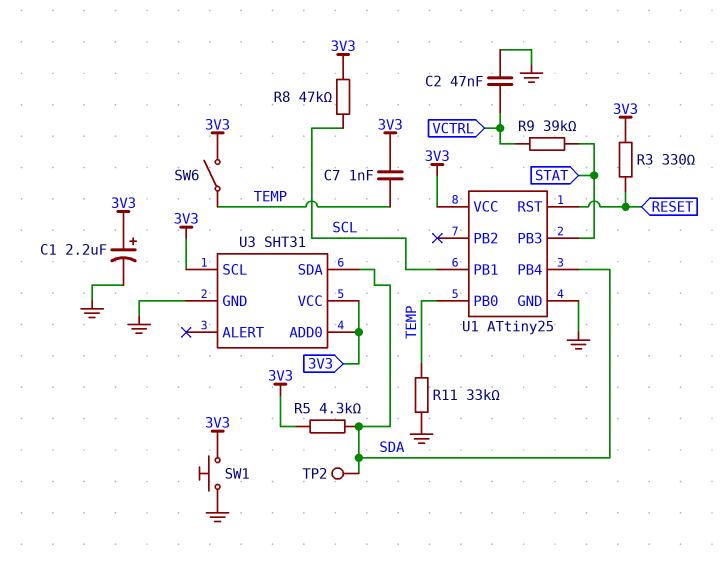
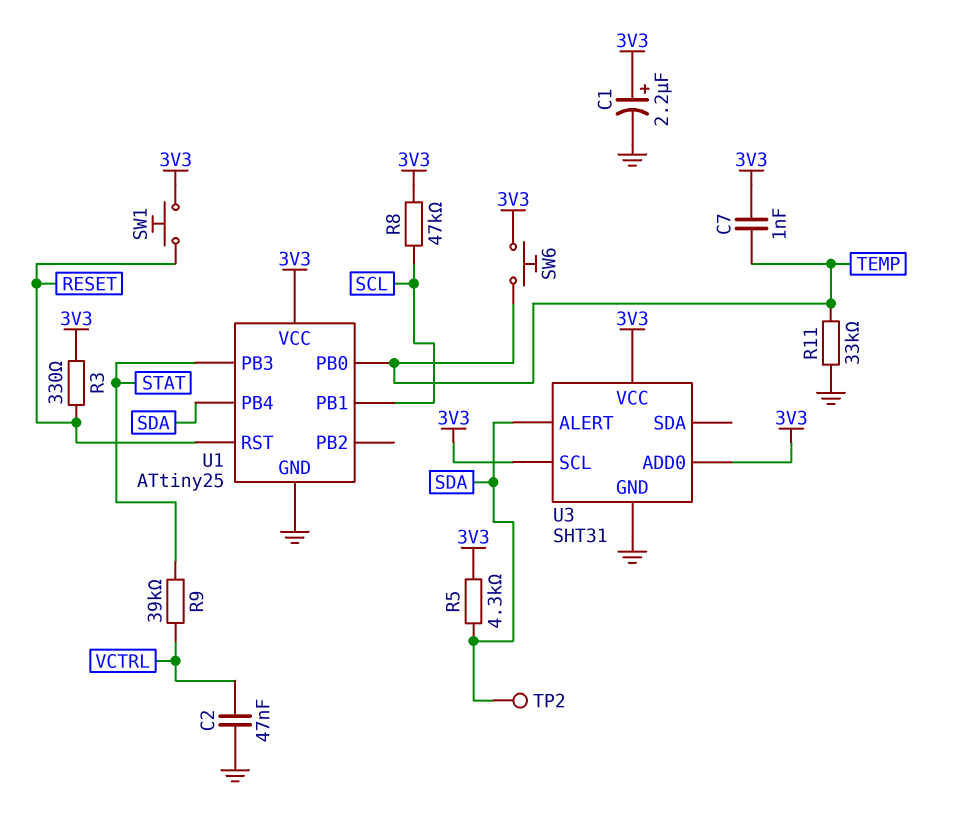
SW1: button (3V3, GND) -> button (3V3, RESET)
SW6: switch (3V3, TEMP) -> button (3V3, TEMP)
U3 pin ALERT: none -> SDA
U3 pin SDA: SDA -> none

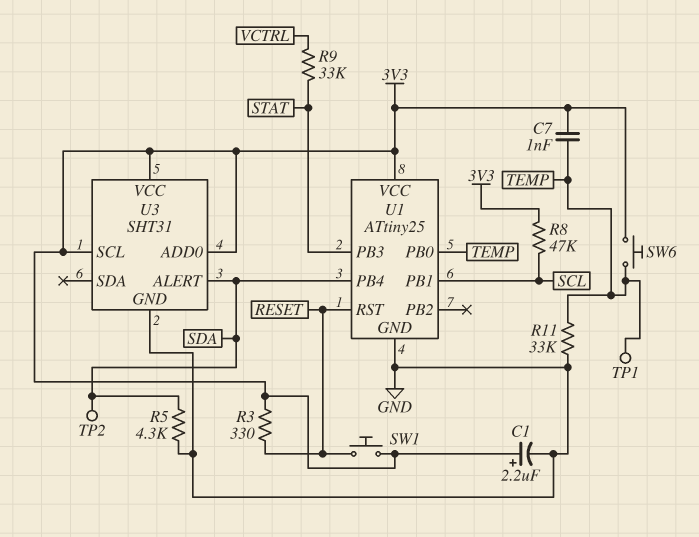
C2: 47nF (GND, VCTRL) -> none
R5: 4.3k (3V3, SDA) -> 4.3k (GND, SDA)
R9: 39k (STAT, VCTRL) -> 33k (STAT, VCTRL)
TP1: none -> test point (TEMP)

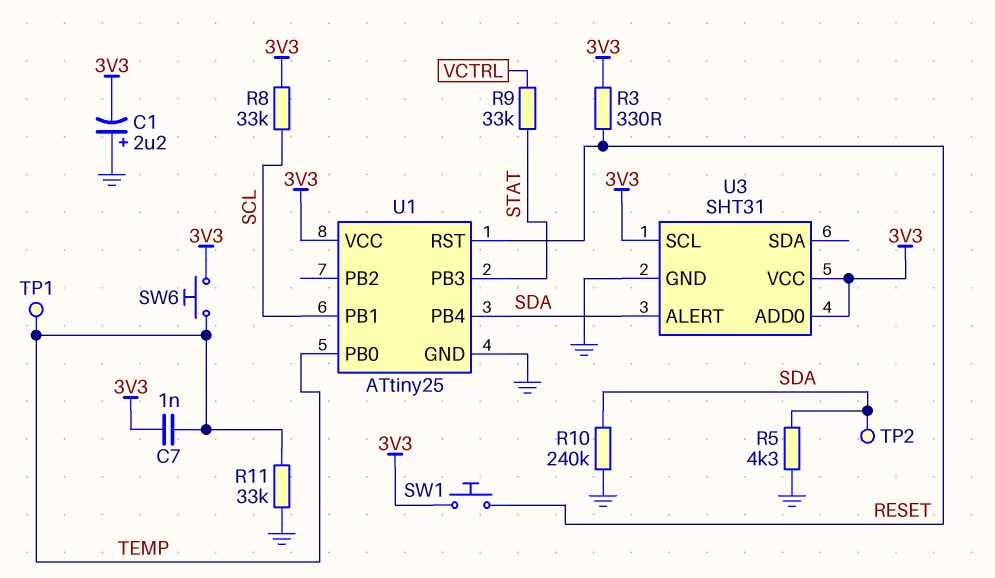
C1: 2.2uF (plus 3V3, minus GND) -> 2.2uF (plus GND, minus 3V3)
R8: 47k (3V3, SCL) -> 33k (3V3, SCL)
R10: none -> 240k (GND, SDA)

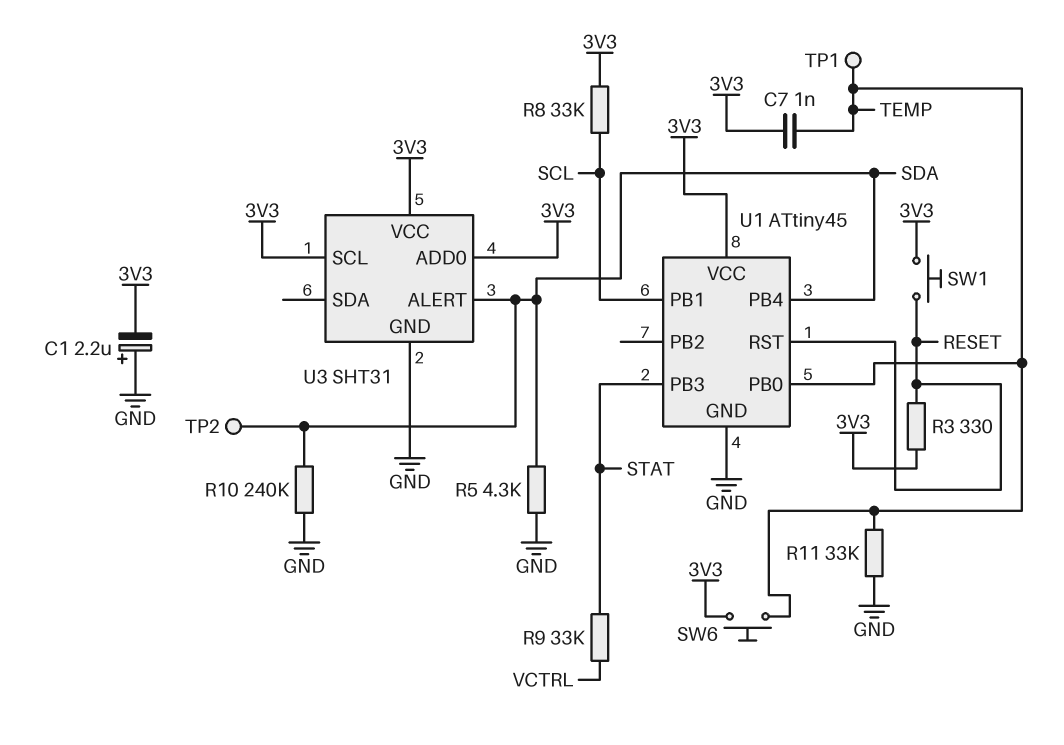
U1: ATtiny25 -> ATtiny45

